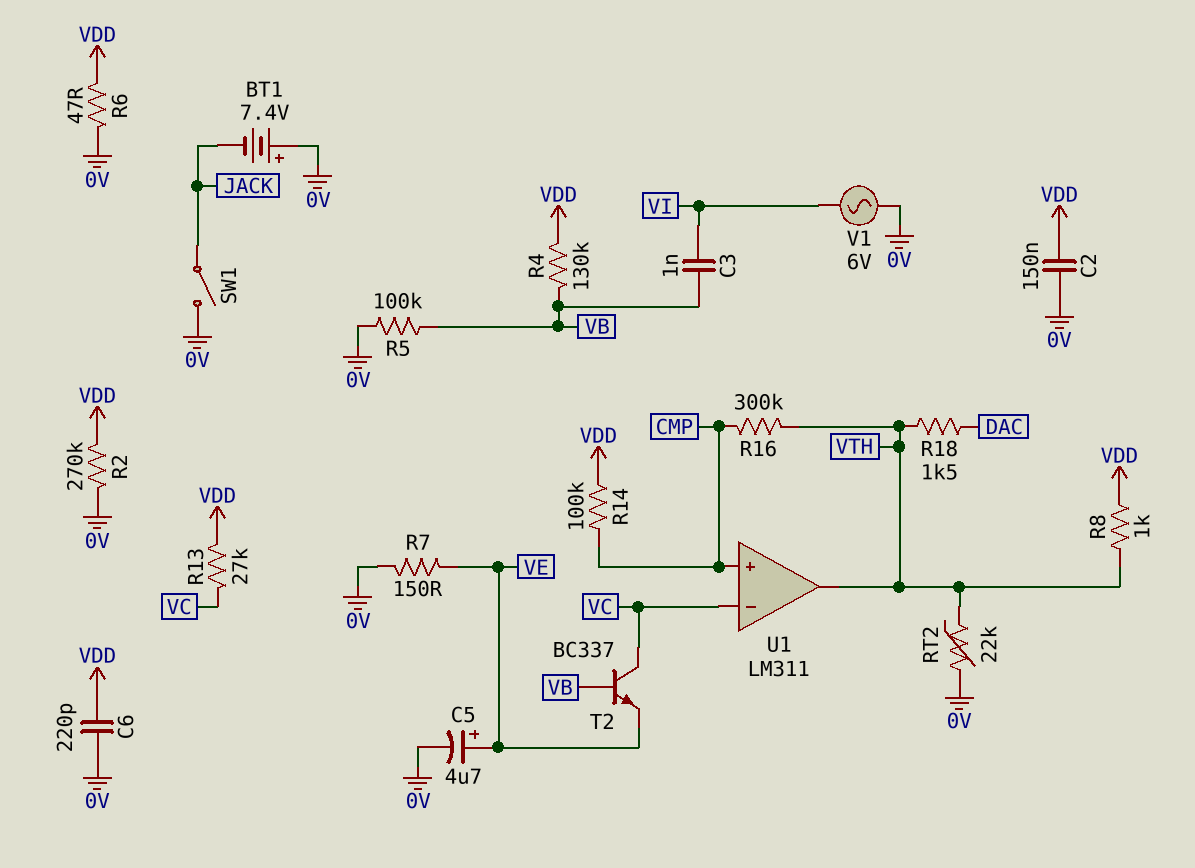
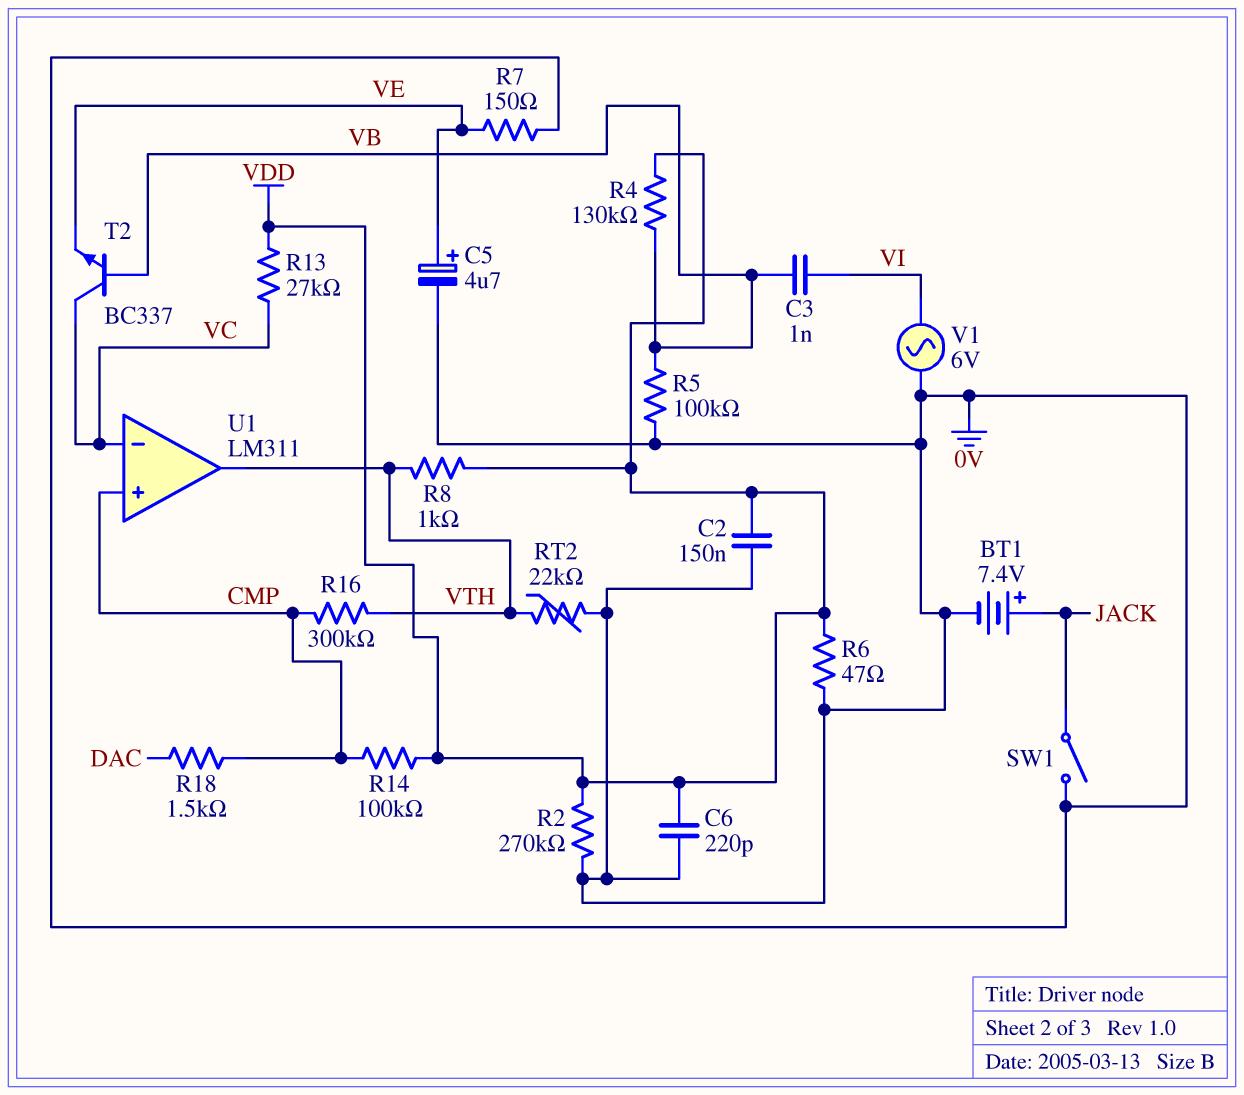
BT1: 7.4V (plus 0V, minus JACK) -> 7.4V (plus JACK, minus 0V)
R18: 1.5k (DAC, VTH) -> 1.5k (CMP, DAC)

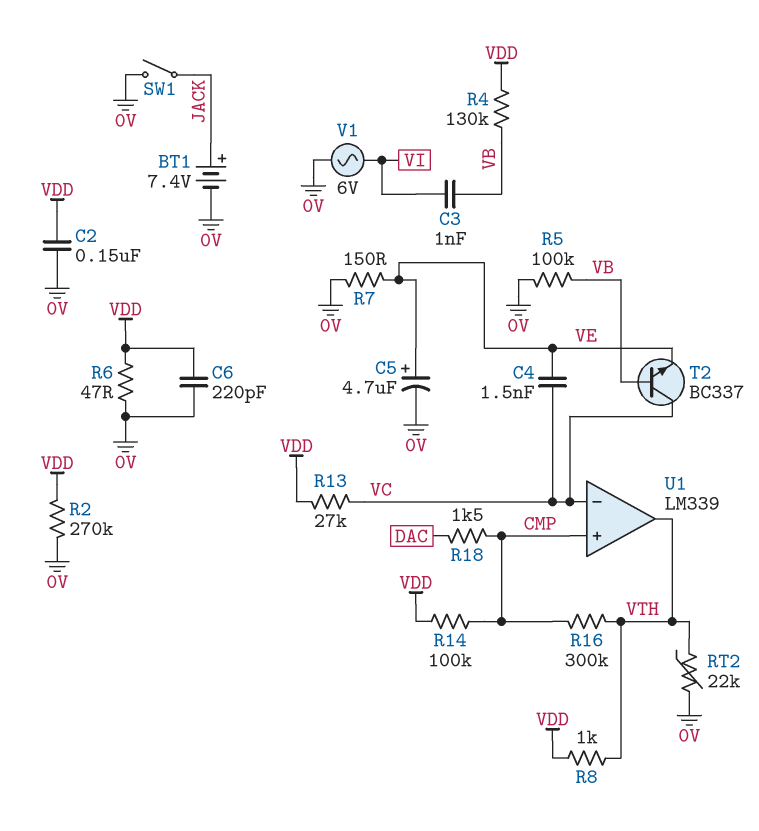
C4: none -> 1.5nF (VC, VE)
U1: LM311 -> LM339

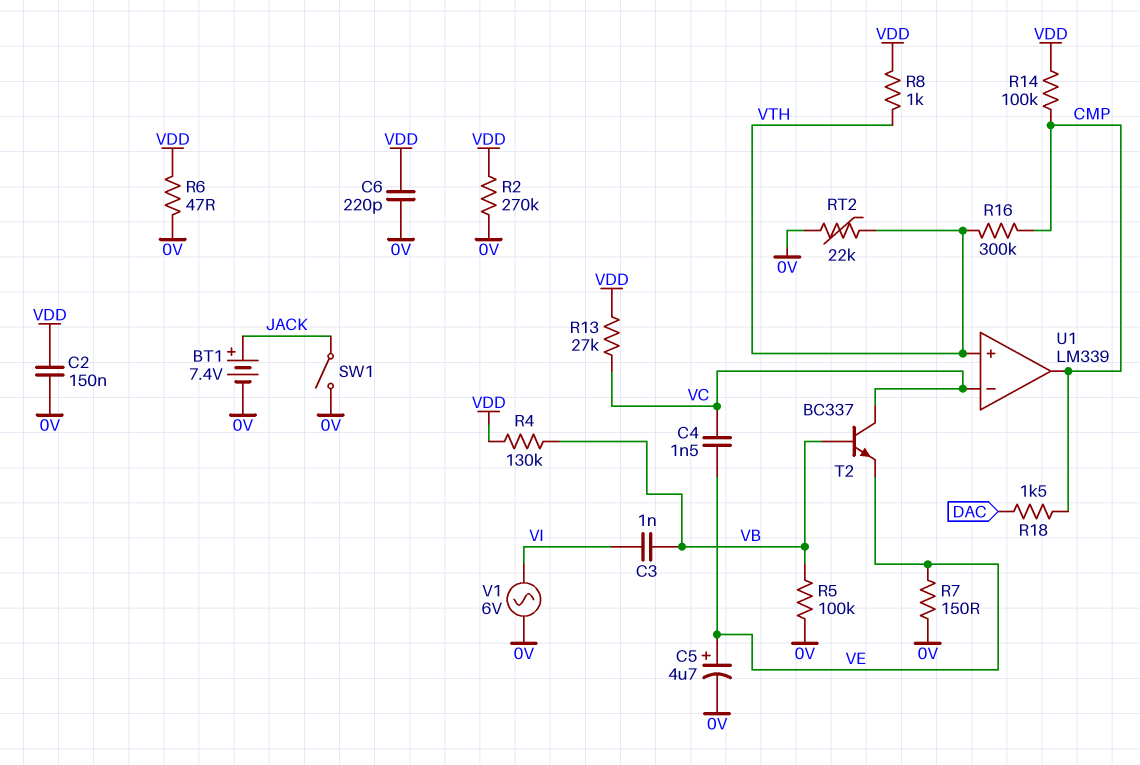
U1 pin in+: CMP -> VTH
U1 pin out: VTH -> CMP

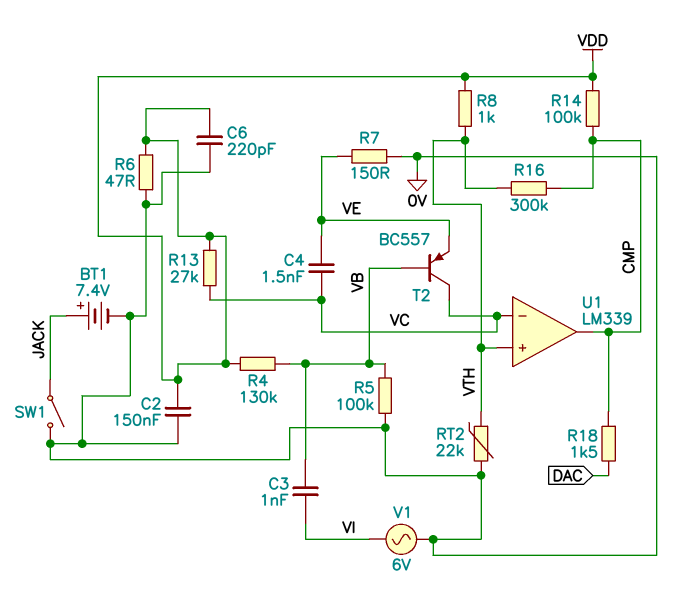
C5: 4.7uF (plus VE, minus 0V) -> none
R2: 270k (0V, VDD) -> none
T2: NPN BC337 (B VB, C VC, E VE) -> PNP BC557 (B VB, C VC, E VE)

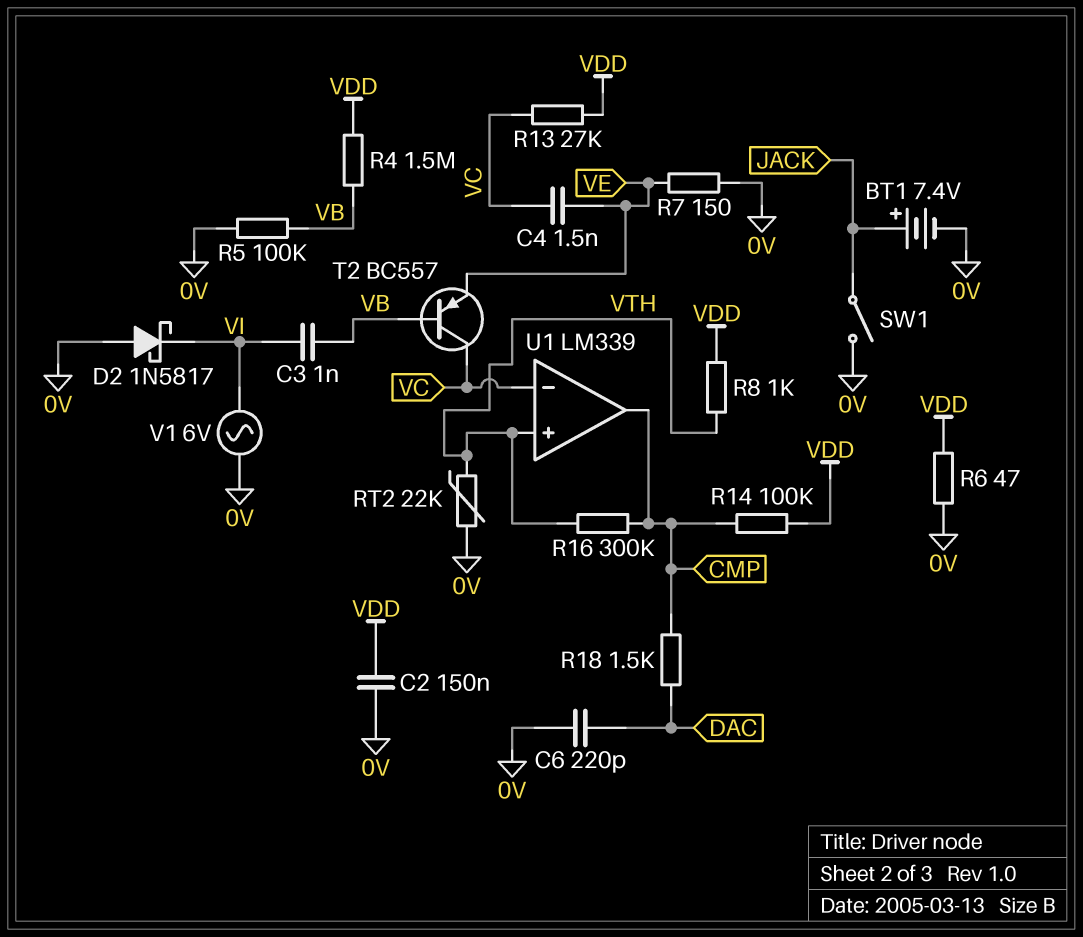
C6: 220pF (0V, VDD) -> 220pF (0V, DAC)
D2: none -> schottky 1N5817 (A 0V, K VI)
R4: 130k (VB, VDD) -> 1.5M (VB, VDD)

